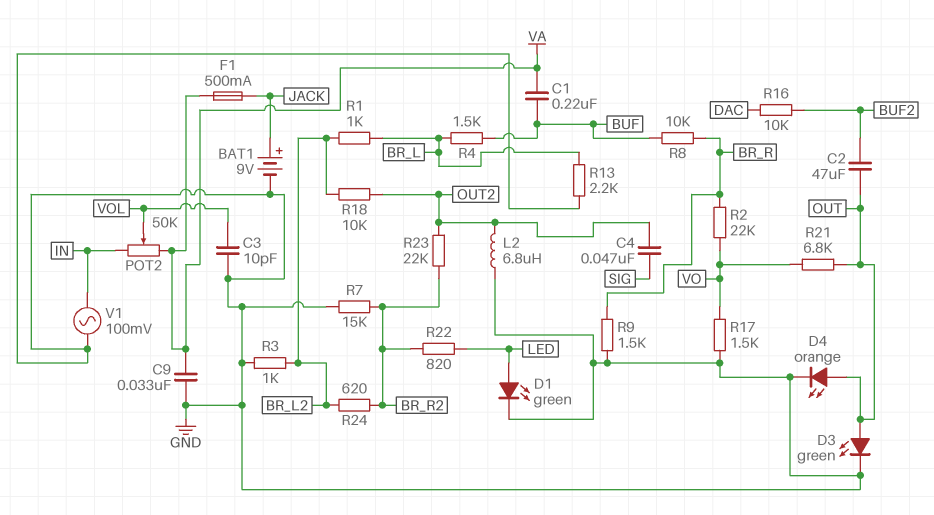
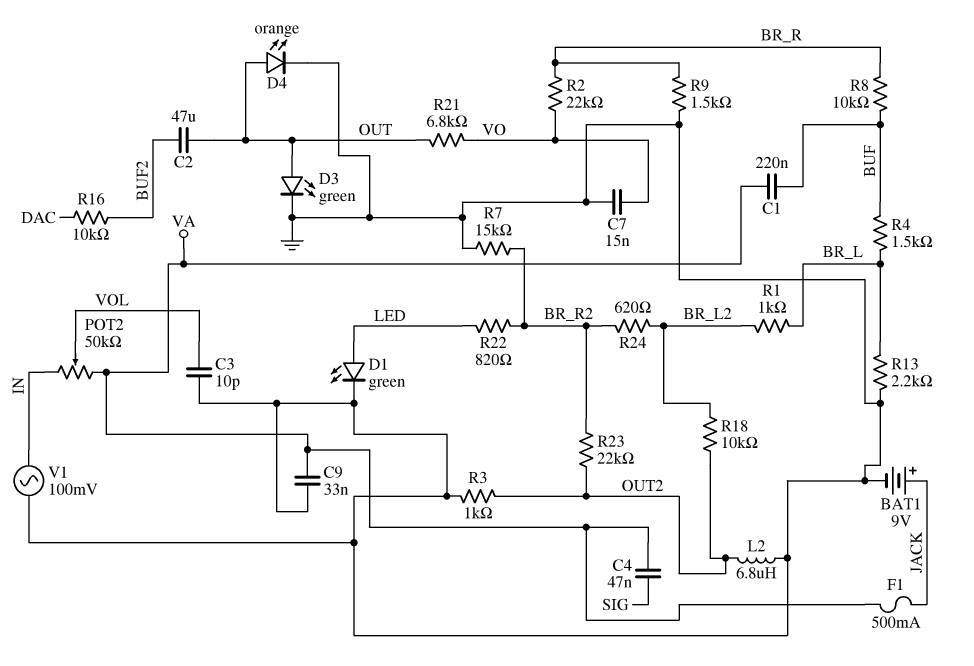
C4: 47nF (OUT2, SIG) -> 47nF (SIG, VA)
C7: none -> 15nF (GND, VO)
R3: 1k (BR_L2, GND) -> 1k (GND, OUT2)
R17: 1.5k (GND, VO) -> none

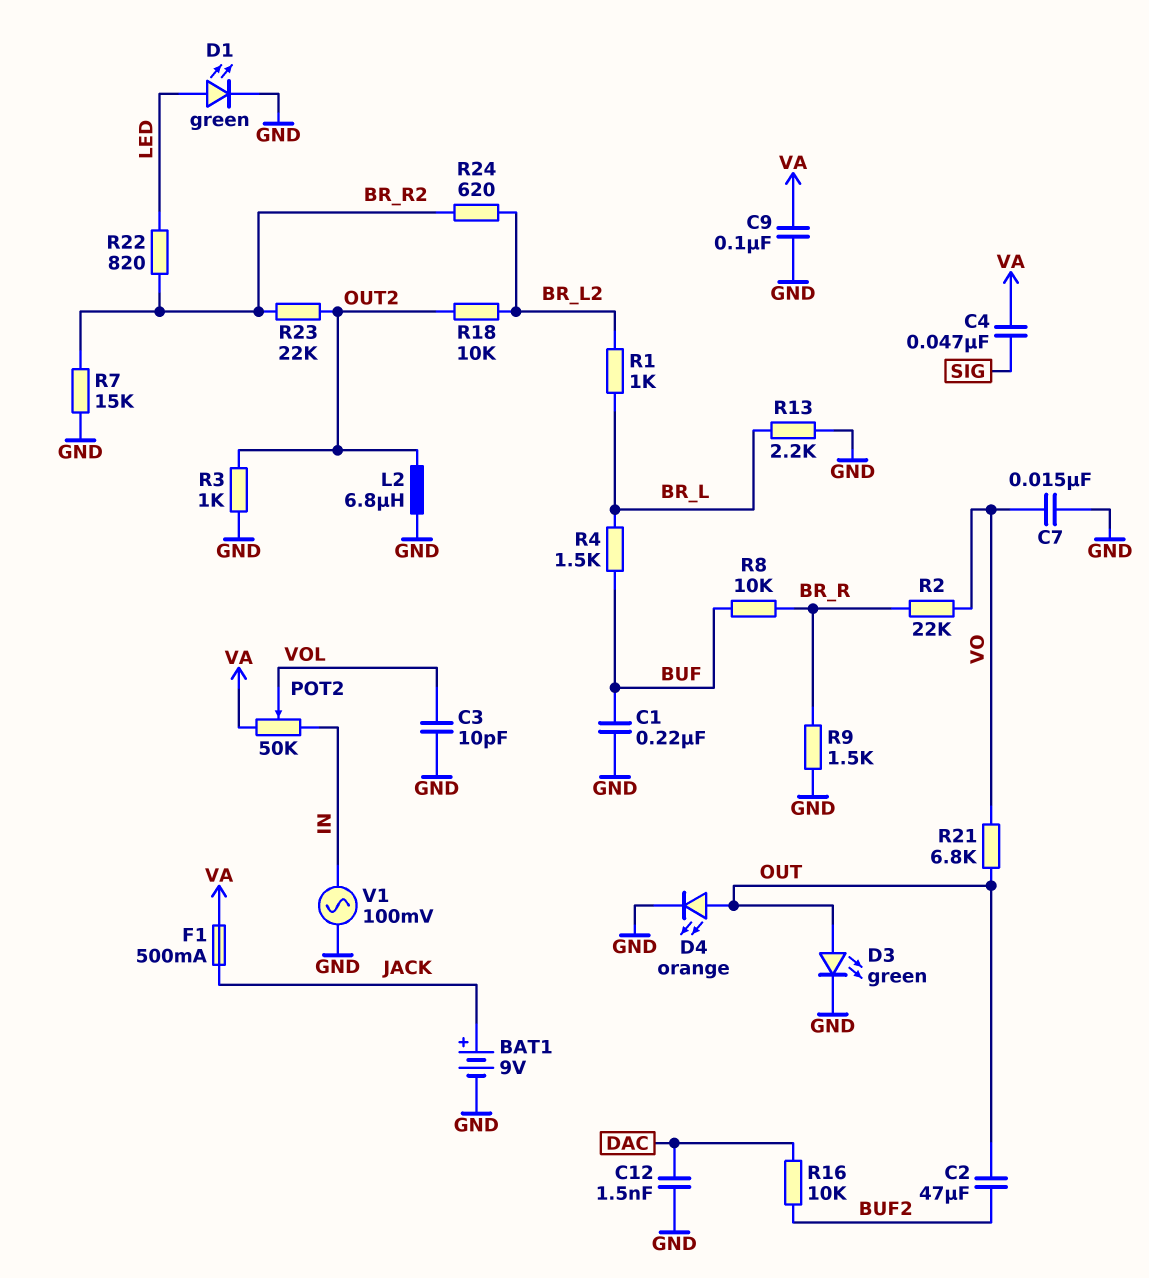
C1: 220nF (BUF, VA) -> 220nF (BUF, GND)
C9: 33nF (GND, VA) -> 100nF (GND, VA)
C12: none -> 1.5nF (DAC, GND)

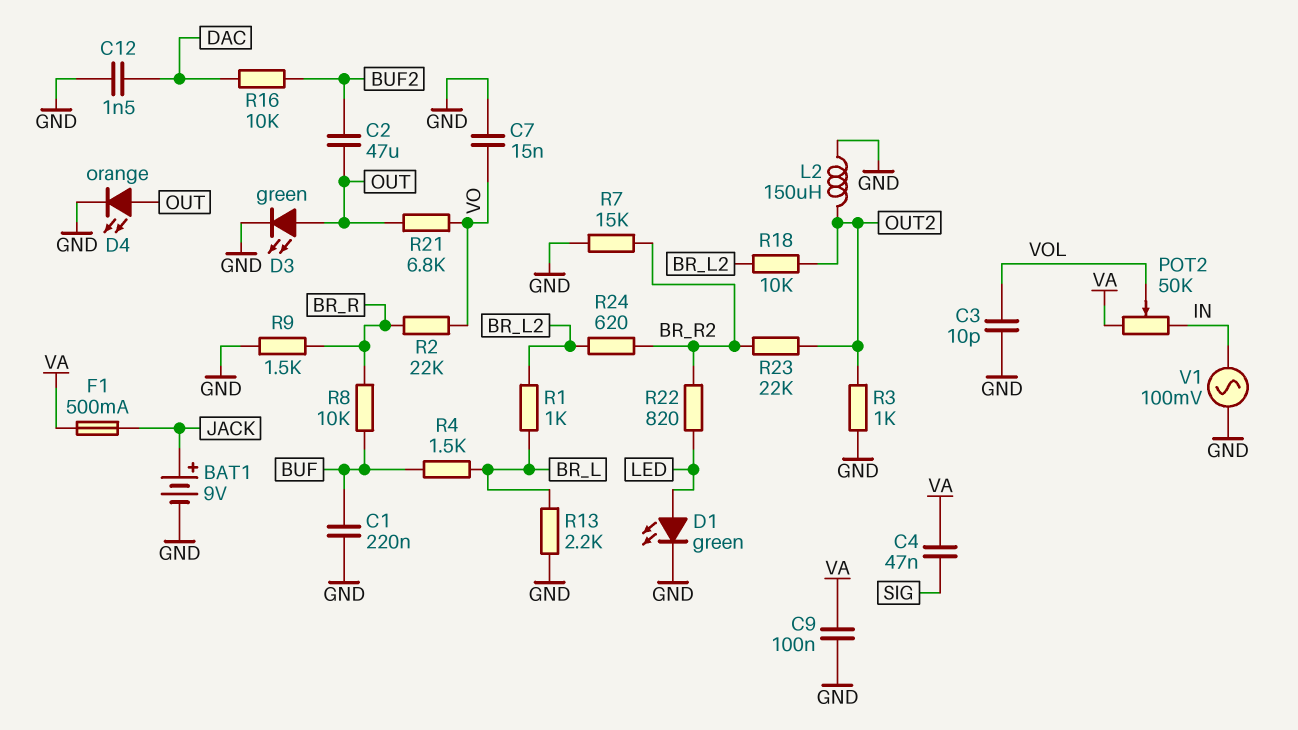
L2: 6.8uH (GND, OUT2) -> 150uH (GND, OUT2)

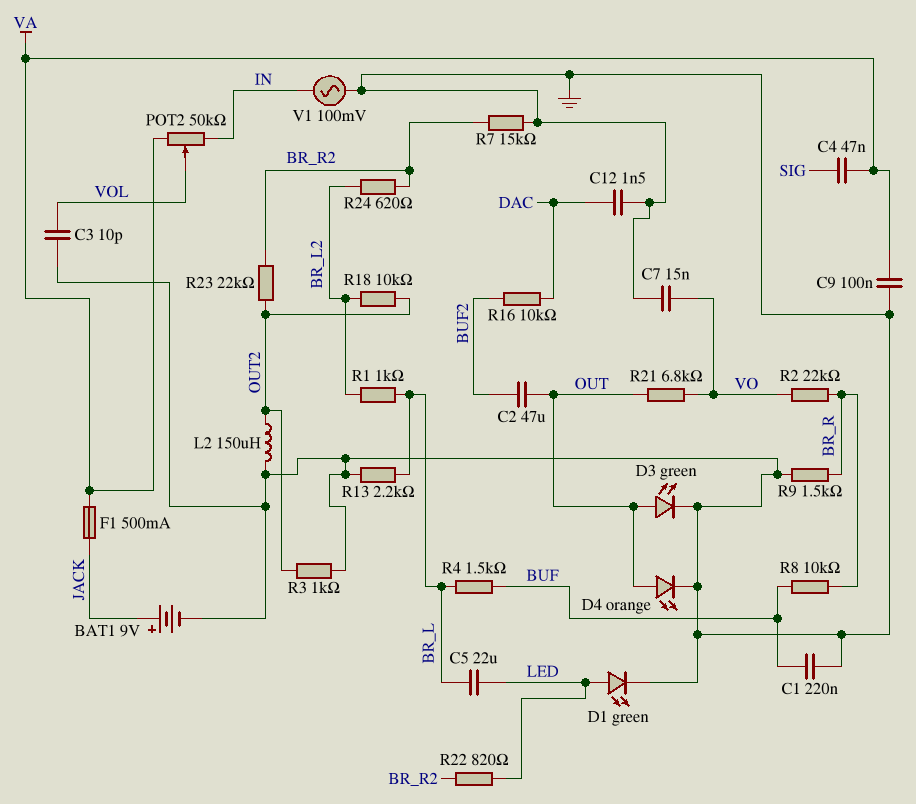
C5: none -> 22uF (BR_L, LED)

